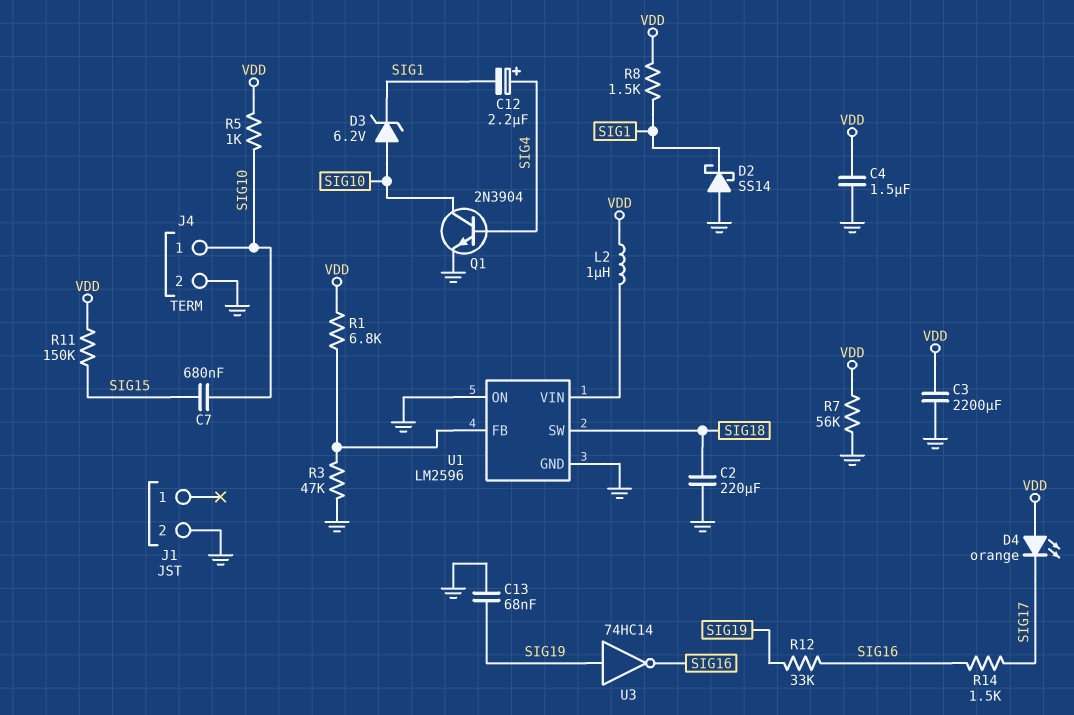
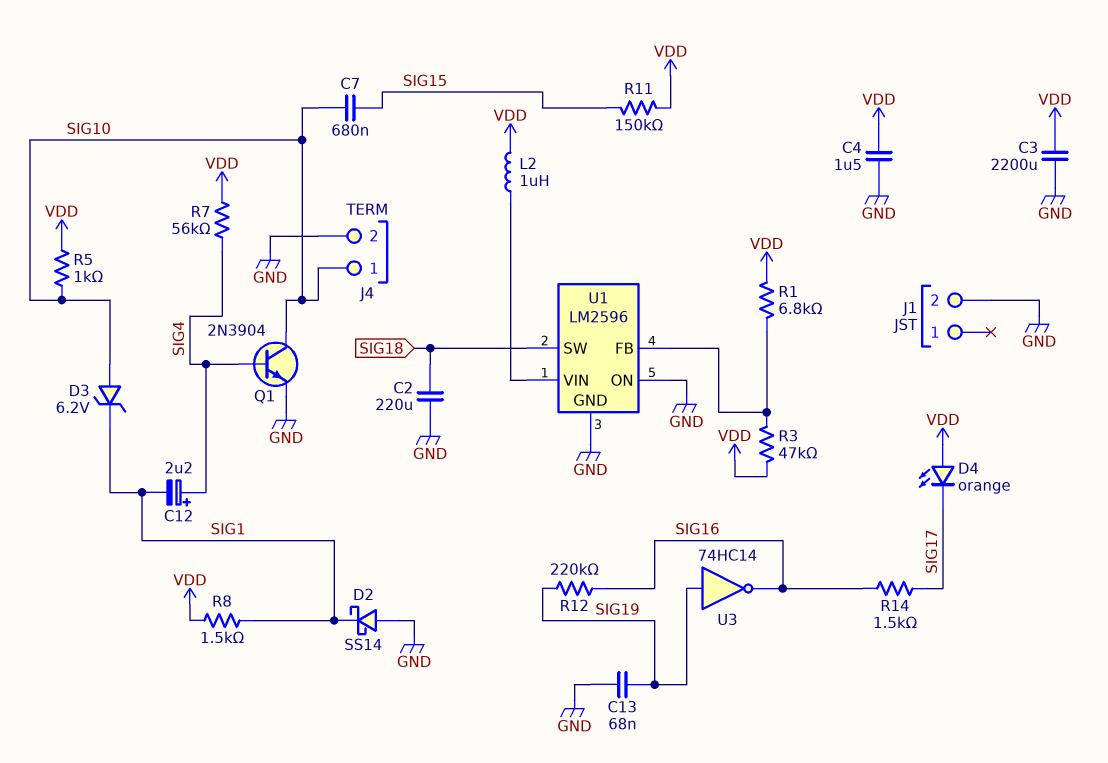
R3: 47k (GND, U1/FB) -> 47k (U1/FB, VDD)
R7: 56k (GND, VDD) -> 56k (SIG4, VDD)
R12: 33k (SIG16, SIG19) -> 220k (SIG16, SIG19)

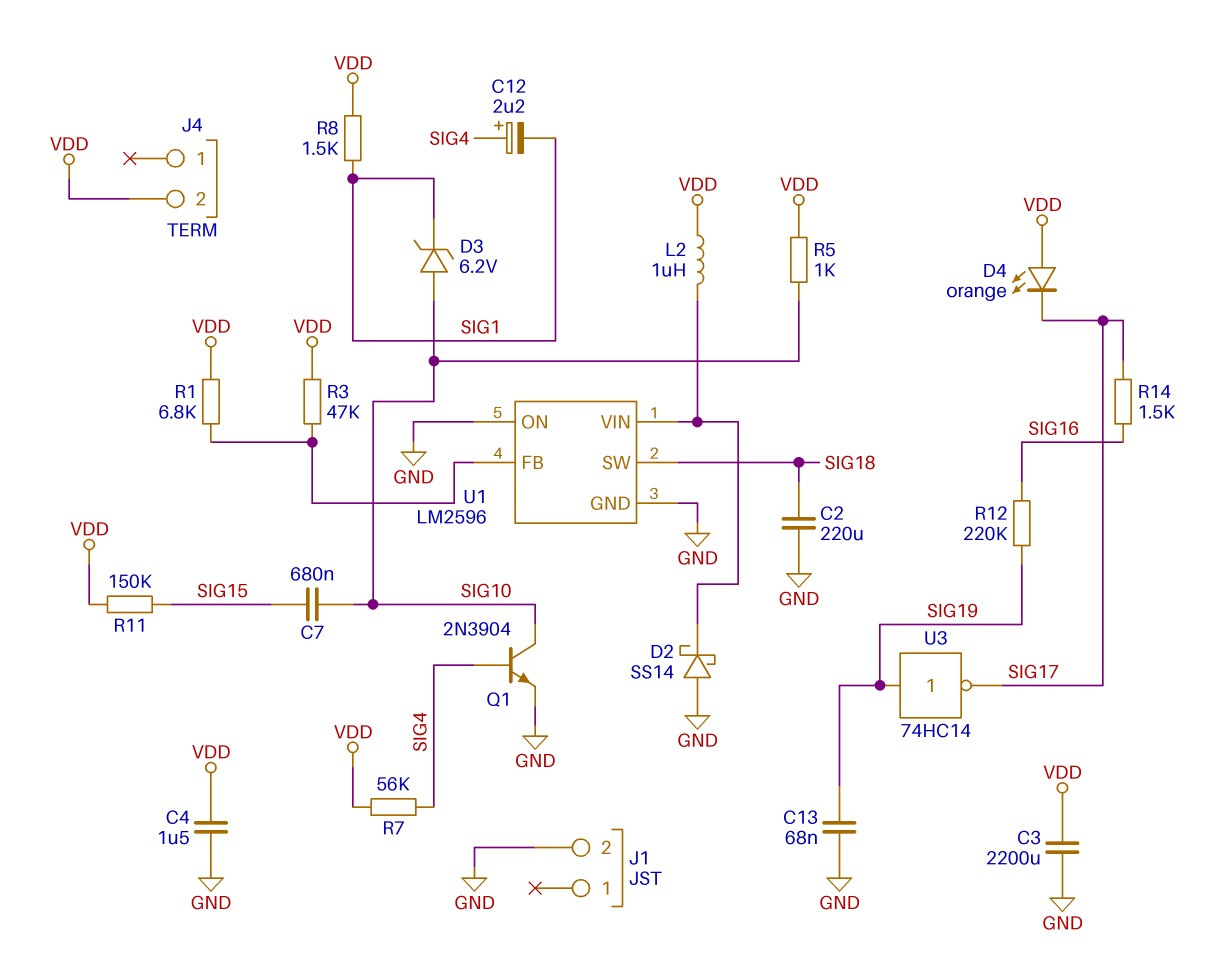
D2: schottky SS14 (A GND, K SIG1) -> schottky SS14 (A GND, K U1/VIN)
J4 pin 1: SIG10 -> none
J4 pin 2: GND -> VDD
U3: NOT 74HC14 (in SIG19, out SIG16) -> NOT 74HC14 (in SIG19, out SIG17)

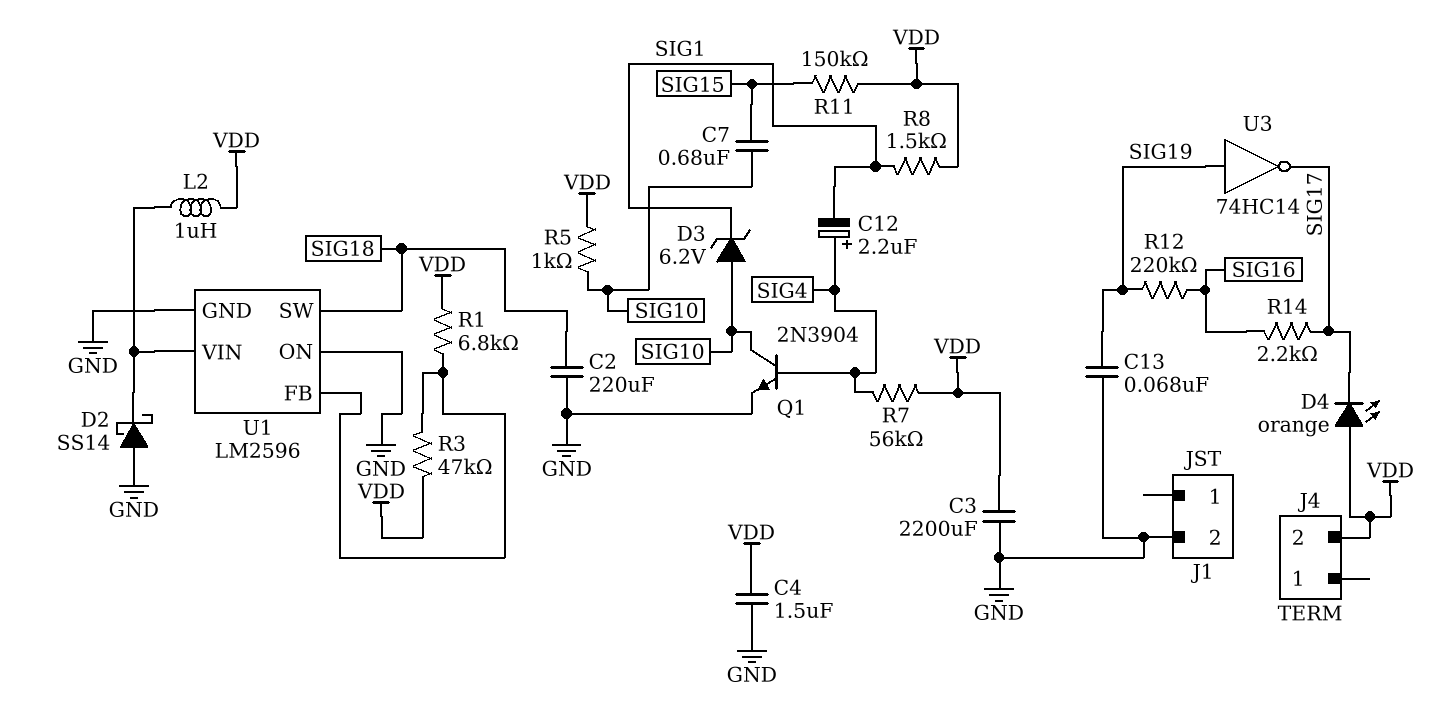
R14: 1.5k (SIG16, SIG17) -> 2.2k (SIG16, SIG17)

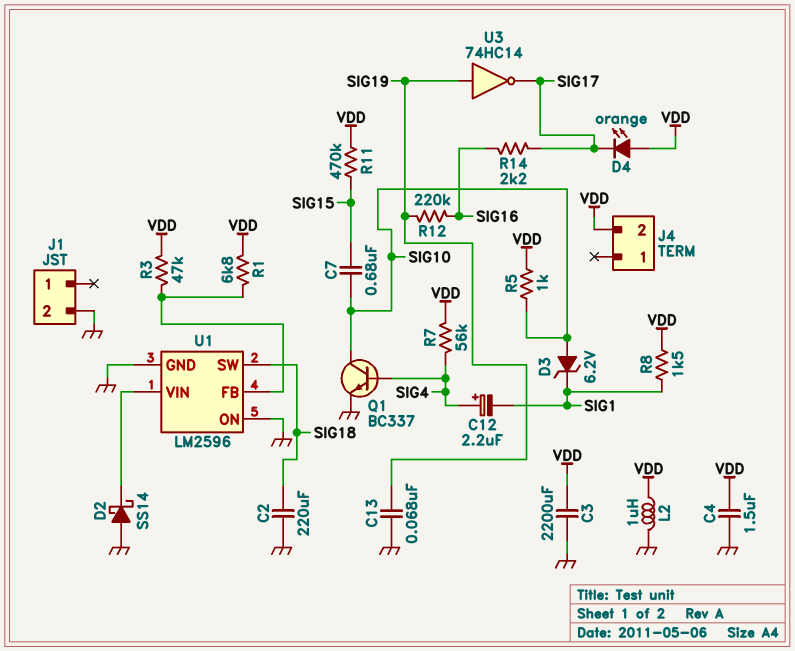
L2: 1uH (U1/VIN, VDD) -> 1uH (GND, VDD)
Q1: NPN 2N3904 (B SIG4, C SIG10, E GND) -> NPN BC337 (B SIG4, C SIG10, E GND)
R11: 150k (SIG15, VDD) -> 470k (SIG15, VDD)

